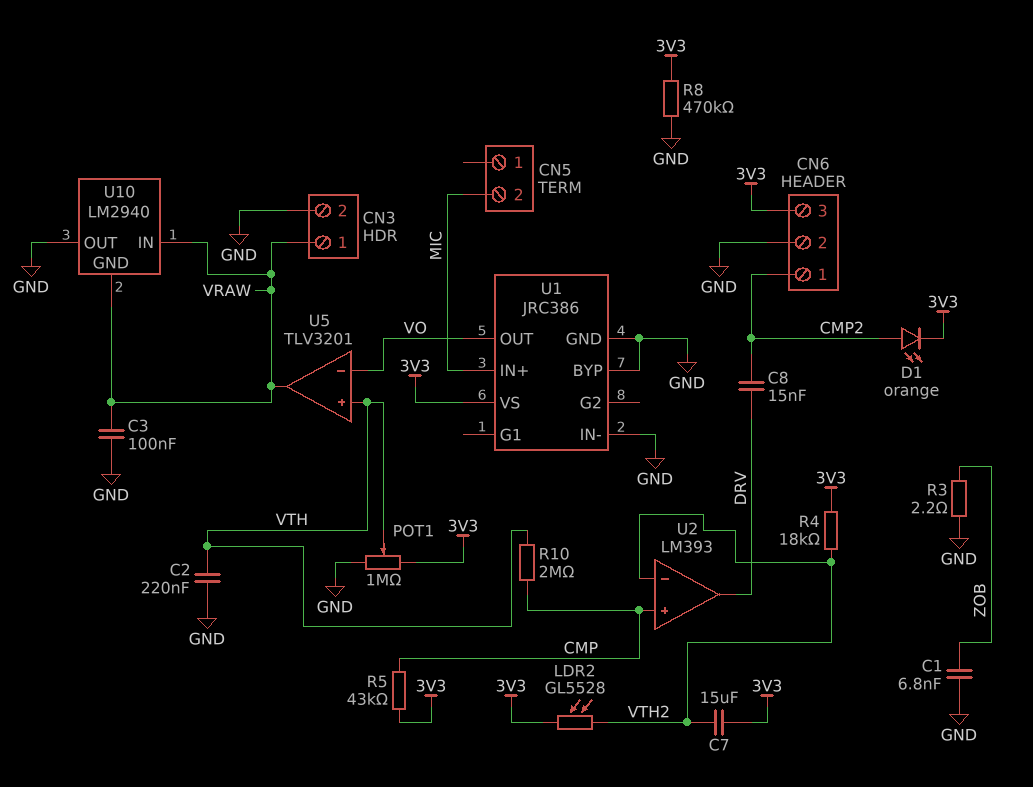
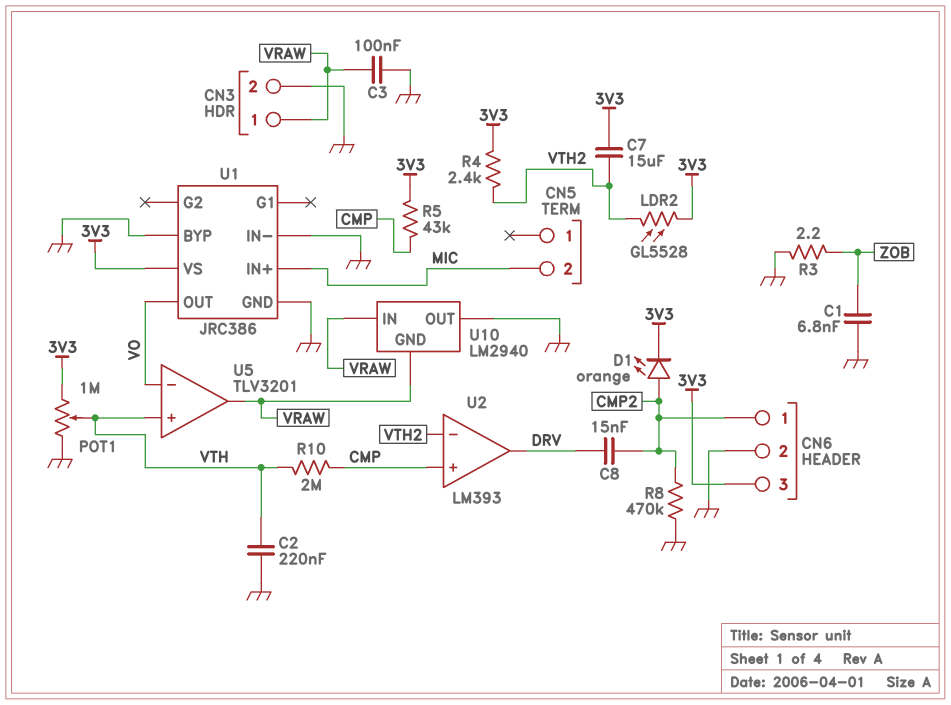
R4: 18k (3V3, VTH2) -> 2.4k (3V3, VTH2)
R8: 470k (3V3, GND) -> 470k (CMP2, GND)

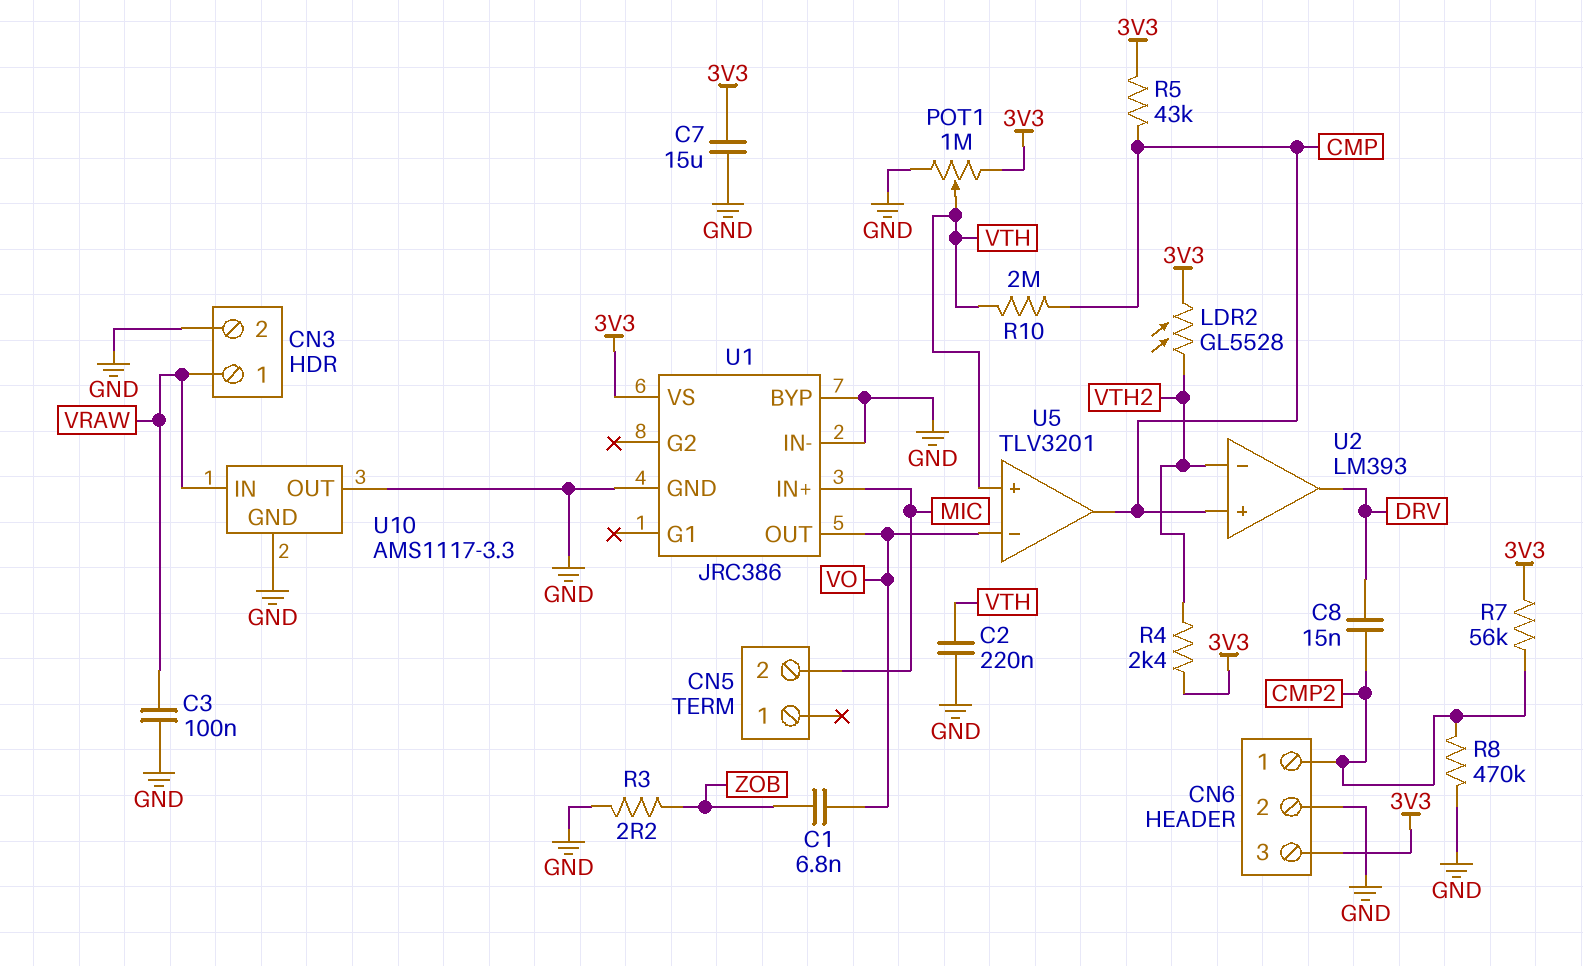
C1: 6.8nF (GND, ZOB) -> 6.8nF (VO, ZOB)
C7: 15uF (3V3, VTH2) -> 15uF (3V3, GND)
D1: LED orange (A CMP2, K 3V3) -> none
R7: none -> 56k (3V3, CMP2)
U5 pin out: VRAW -> CMP
U10: LM2940 -> AMS1117-3.3
U10 pin GND: VRAW -> GND

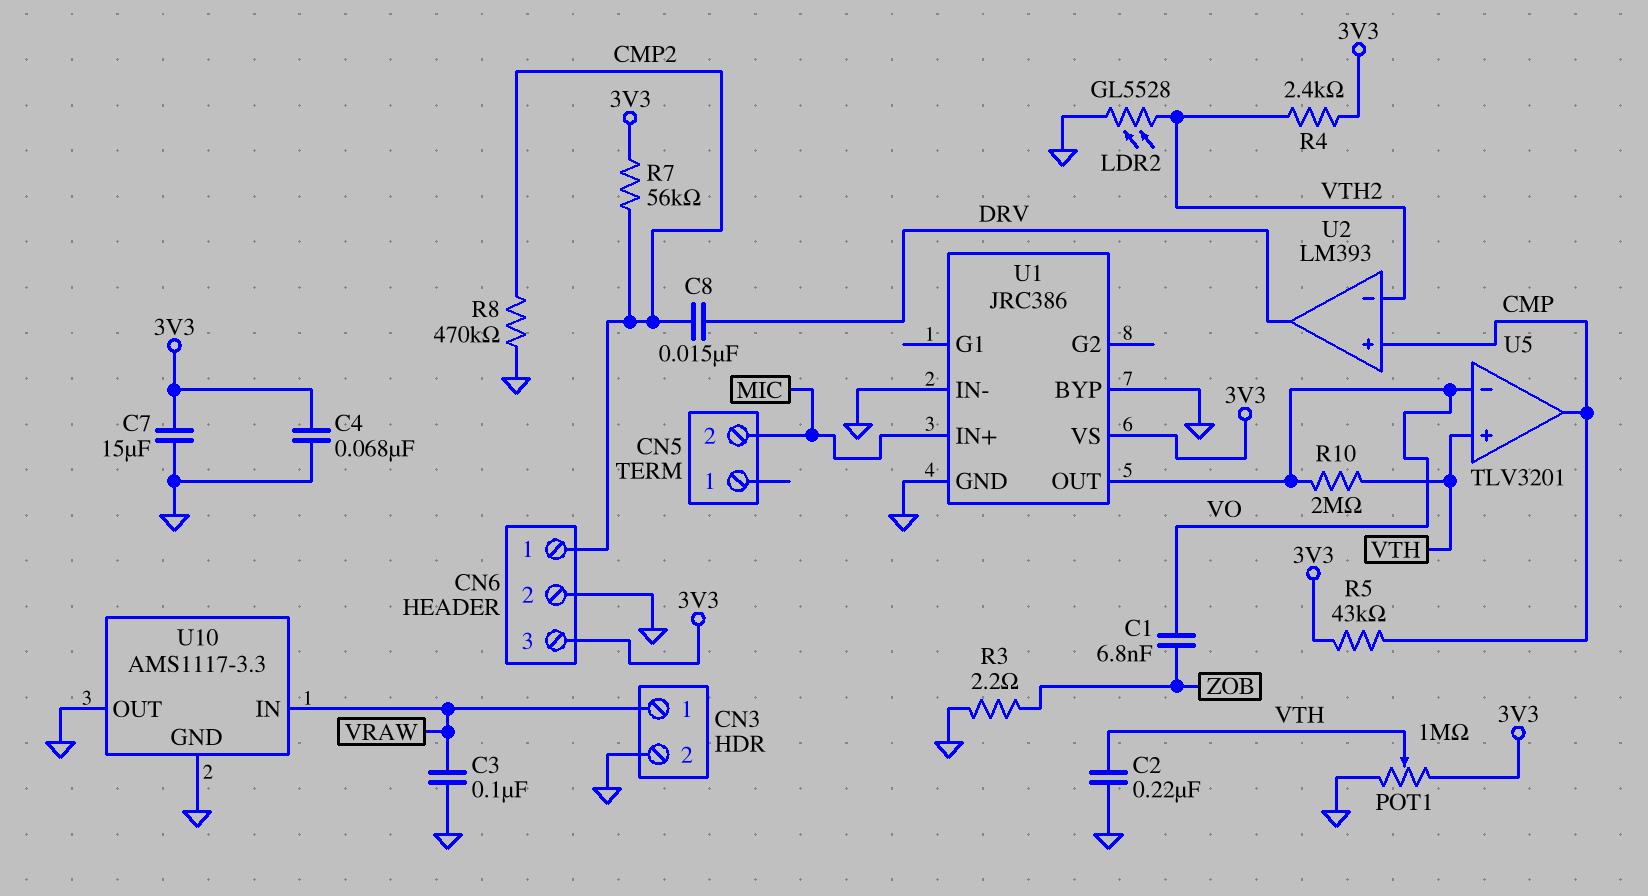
C4: none -> 68nF (3V3, GND)
LDR2: GL5528 (3V3, VTH2) -> GL5528 (GND, VTH2)
R10: 2M (CMP, VTH) -> 2M (VO, VTH)

